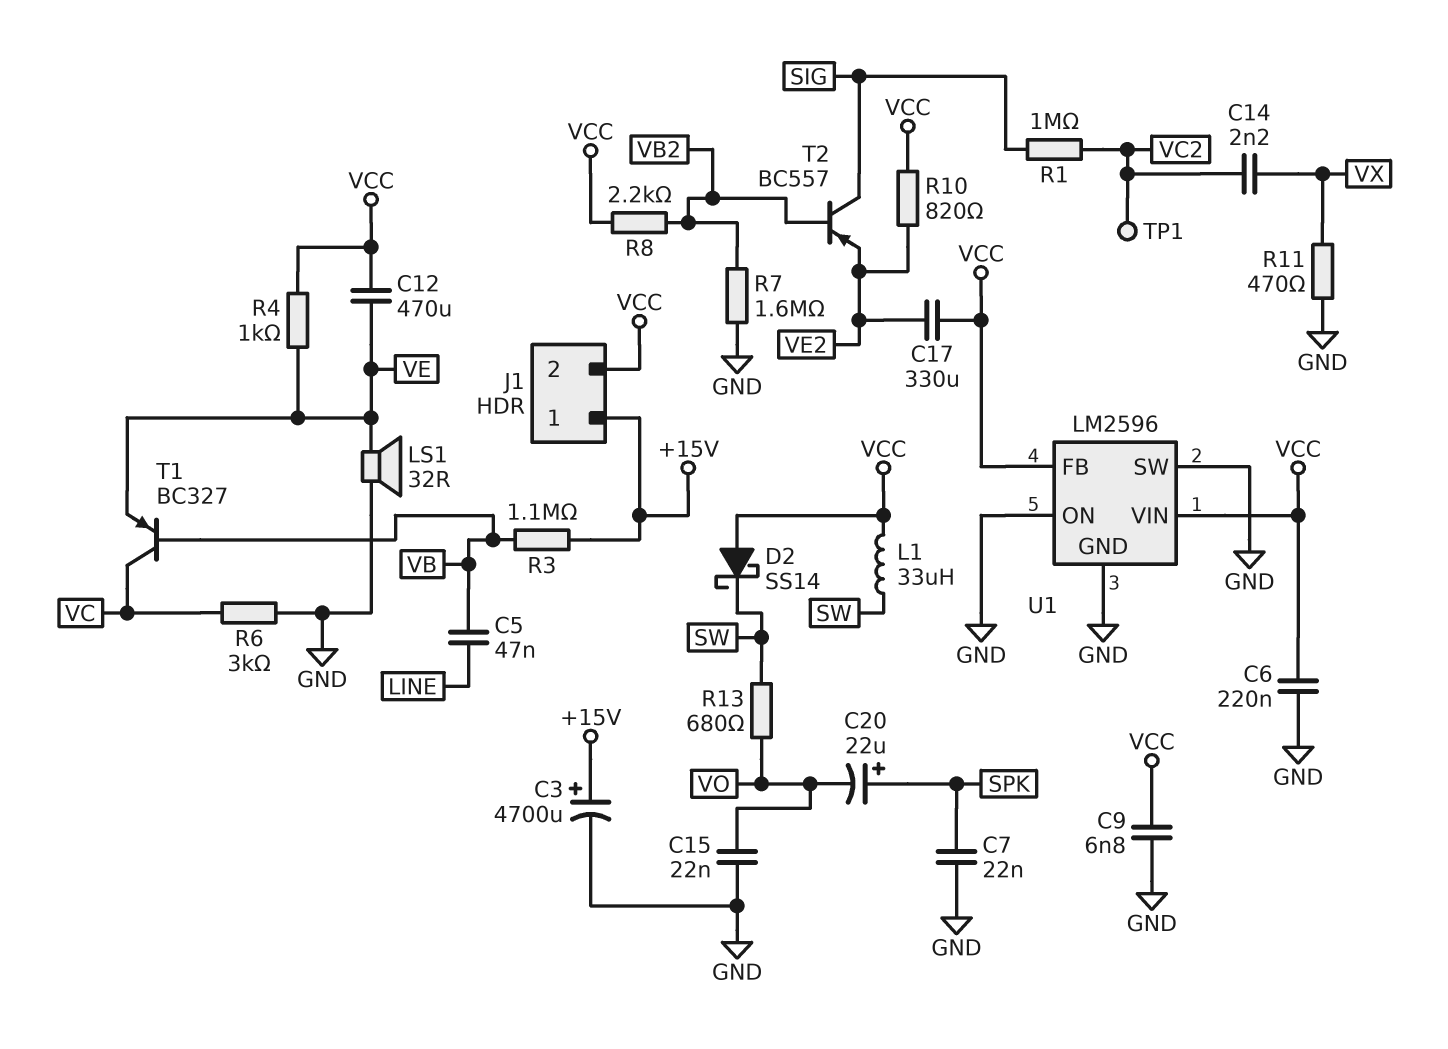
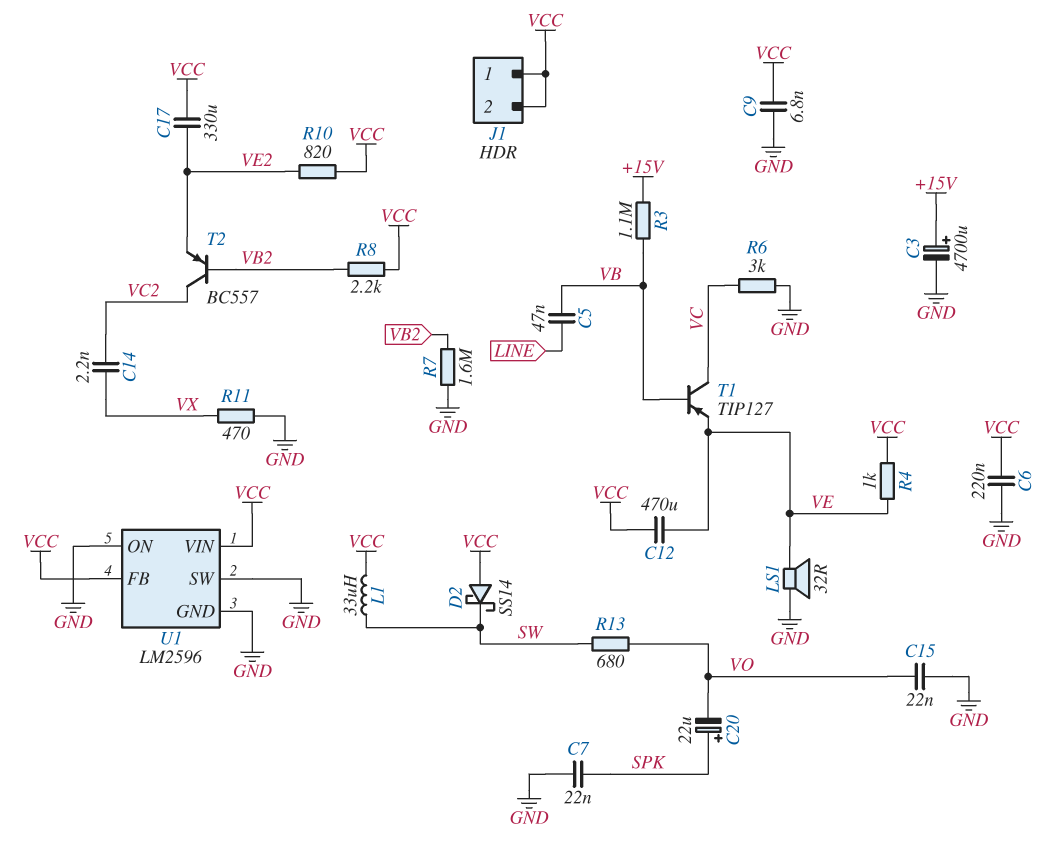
J1 pin 1: +15V -> VCC
R1: 1M (SIG, VC2) -> none
T1: PNP BC327 (B VB, C VC, E VE) -> PNP TIP127 (B VB, C VC, E VE)
T2: PNP BC557 (B VB2, C SIG, E VE2) -> PNP BC557 (B VB2, C VC2, E VE2)
TP1: test point (VC2) -> none

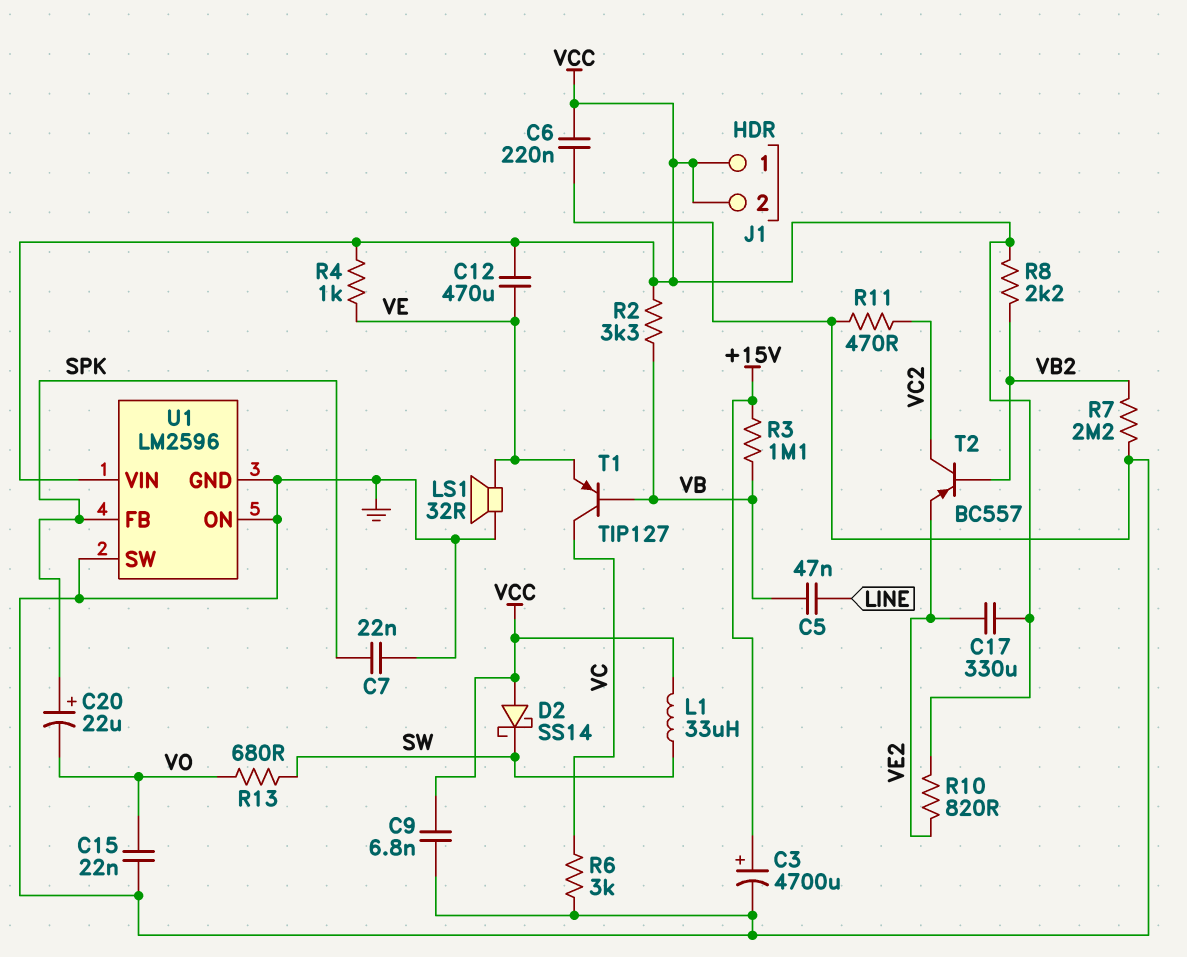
C14: 2.2nF (VC2, VX) -> none
R2: none -> 3.3k (VB, VCC)
R7: 1.6M (GND, VB2) -> 2.2M (GND, VB2)
R11: 470 (GND, VX) -> 470 (GND, VC2)
U1 pin FB: VCC -> SPK

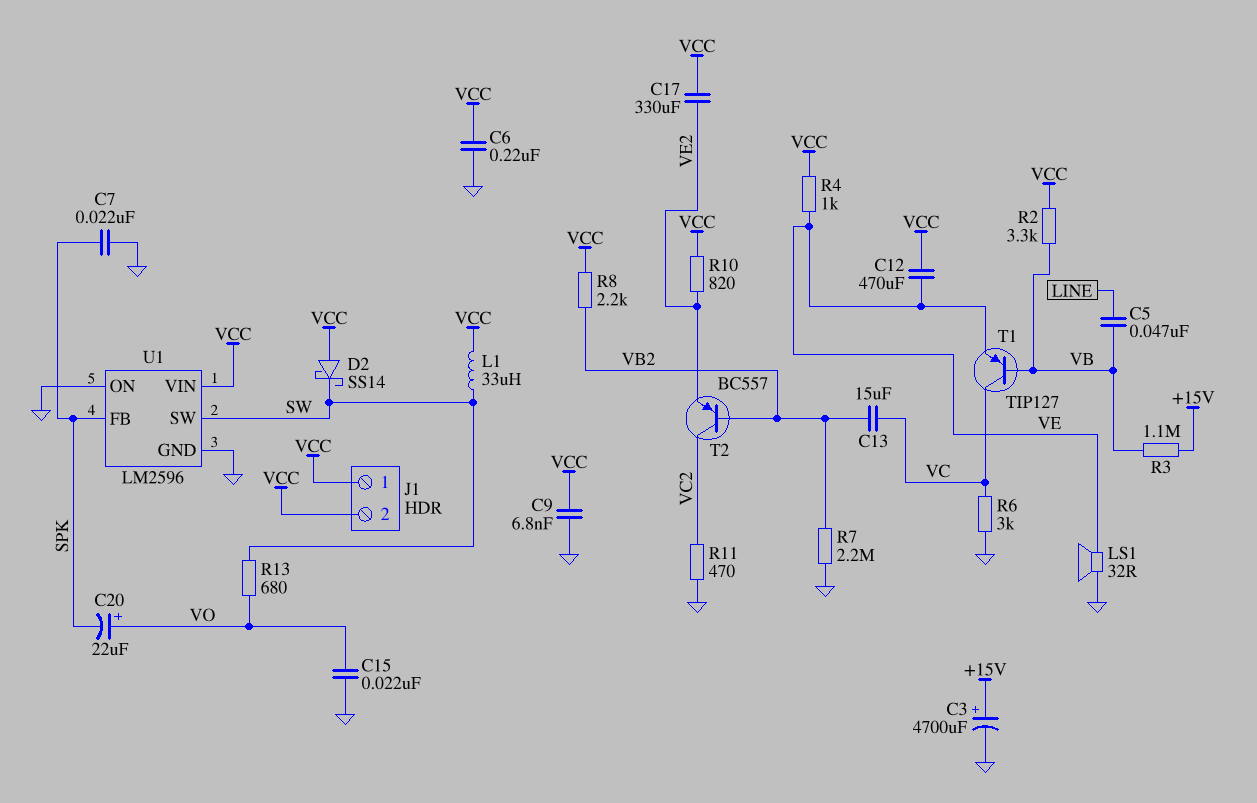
C13: none -> 15uF (VB2, VC)
C20: 22uF (plus SPK, minus VO) -> 22uF (plus VO, minus SPK)
U1 pin SW: GND -> SW

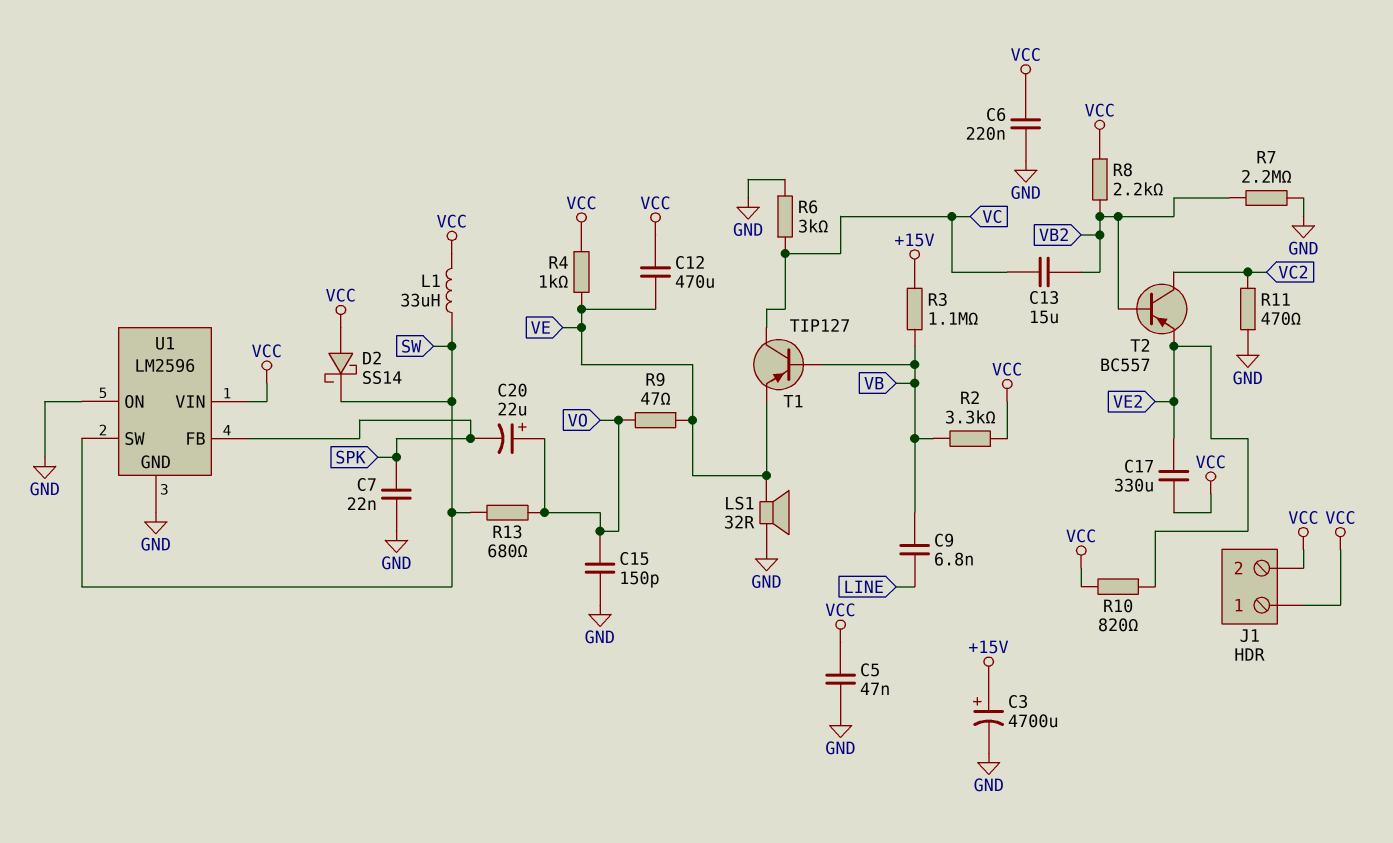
C5: 47nF (LINE, VB) -> 47nF (GND, VCC)
C9: 6.8nF (GND, VCC) -> 6.8nF (LINE, VB)
C15: 22nF (GND, VO) -> 150pF (GND, VO)
R9: none -> 47 (VE, VO)

